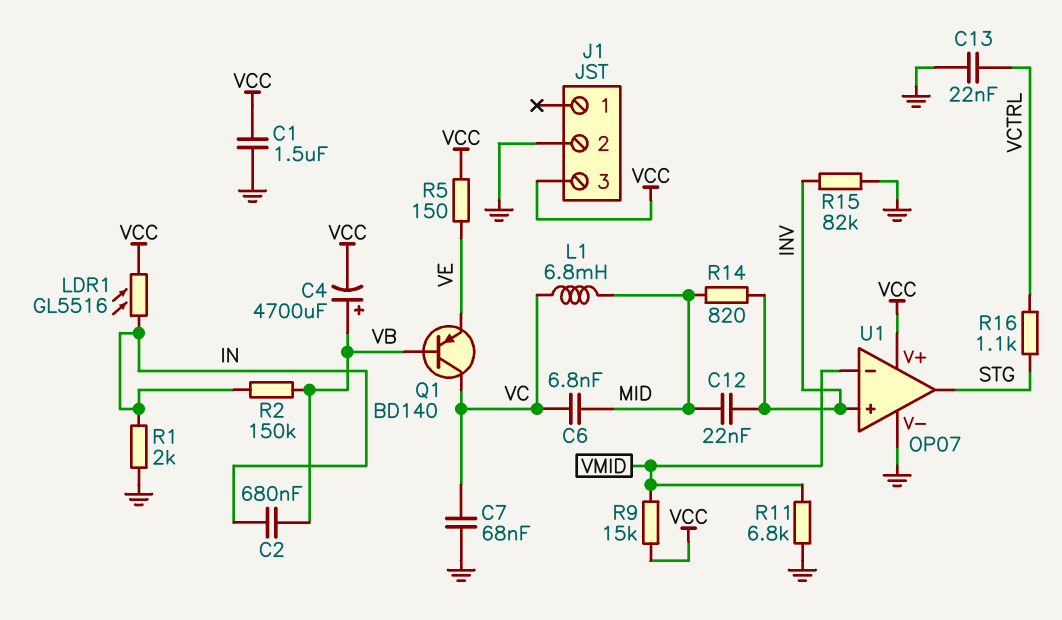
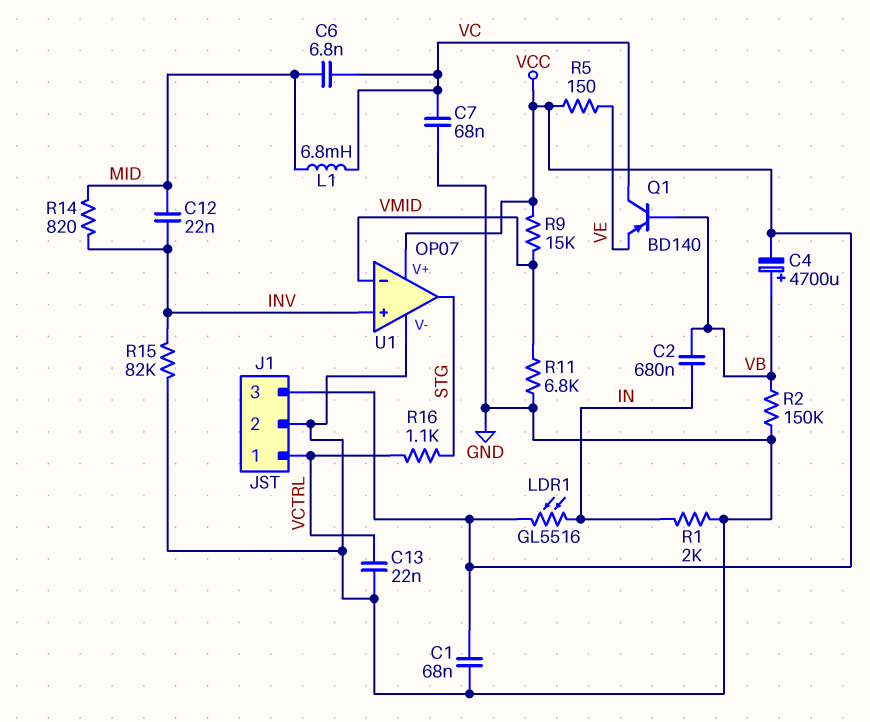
C1: 1.5uF (GND, VCC) -> 68nF (GND, VCC)
J1 pin 1: none -> VCTRL
R2: 150k (IN, VB) -> 150k (GND, VB)

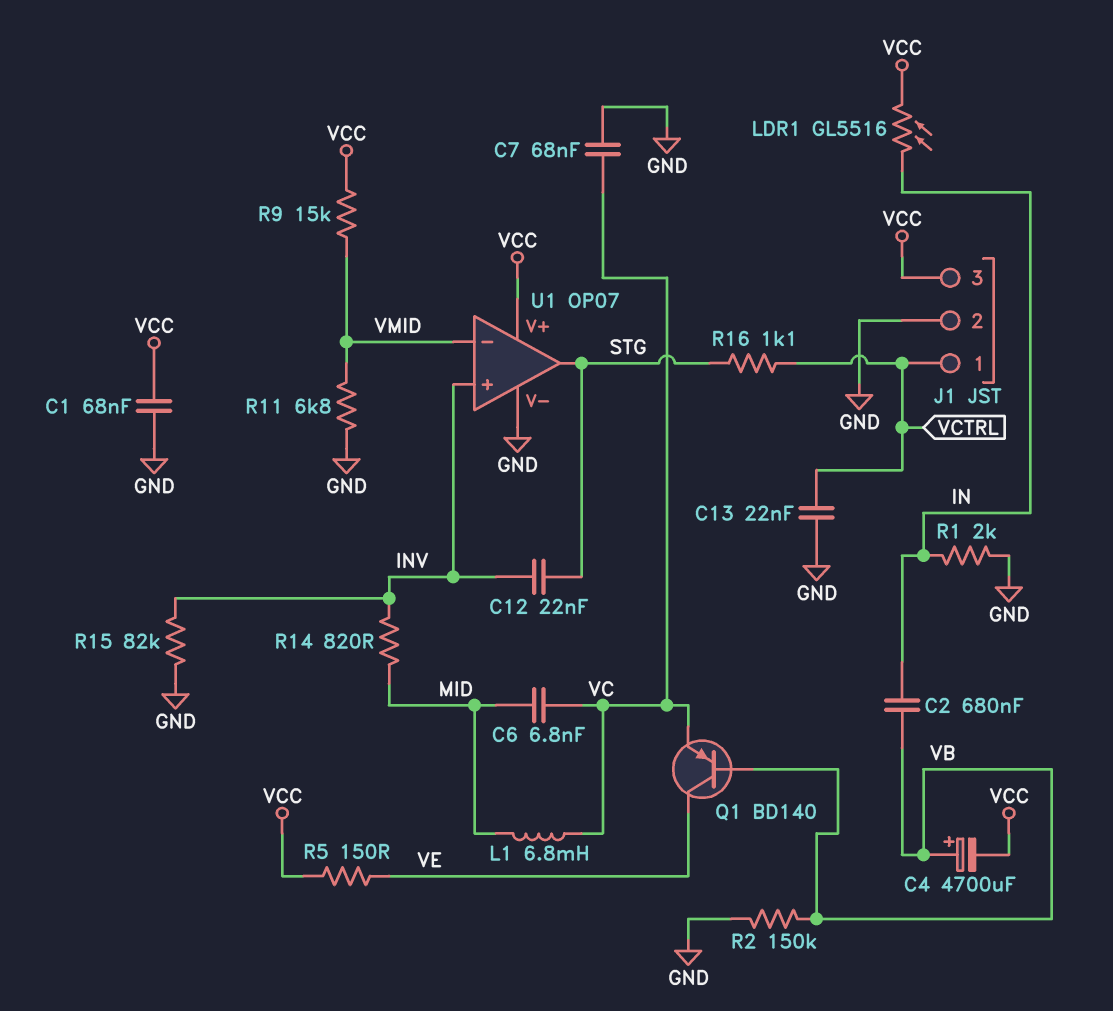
C12: 22nF (INV, MID) -> 22nF (INV, STG)
Q1: PNP BD140 (B VB, C VC, E VE) -> PNP BD140 (B VB, C VE, E VC)

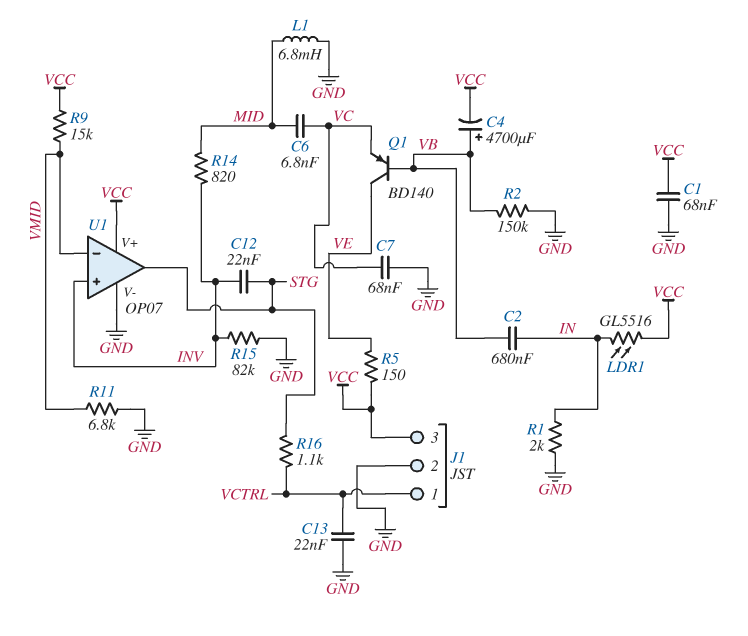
L1: 6.8mH (MID, VC) -> 6.8mH (GND, MID)

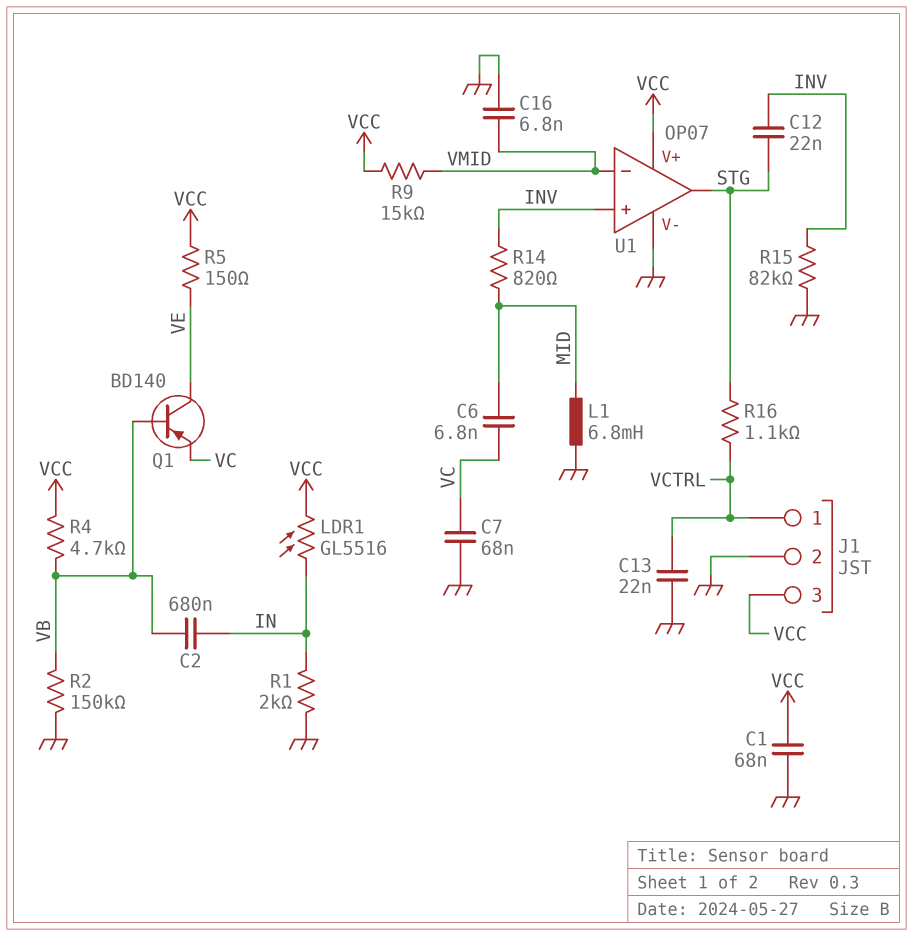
C4: 4700uF (plus VB, minus VCC) -> none
C16: none -> 6.8nF (GND, VMID)
R4: none -> 4.7k (VB, VCC)
R11: 6.8k (GND, VMID) -> none

